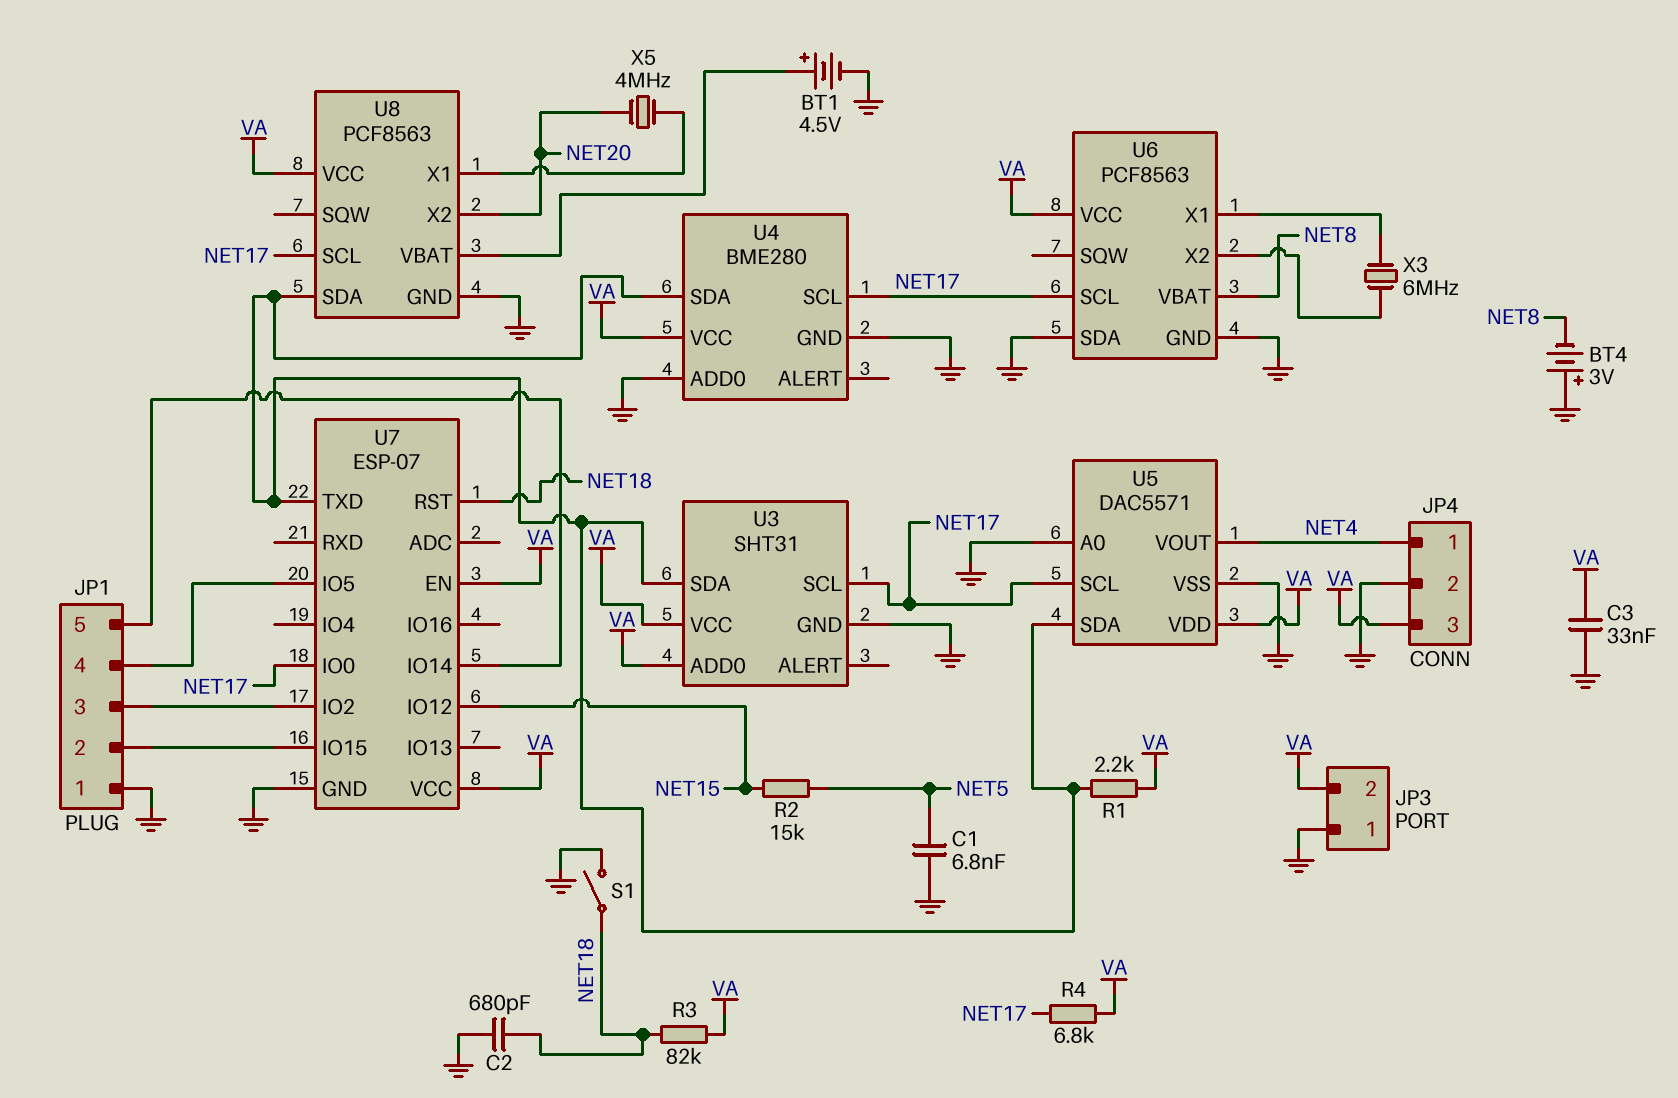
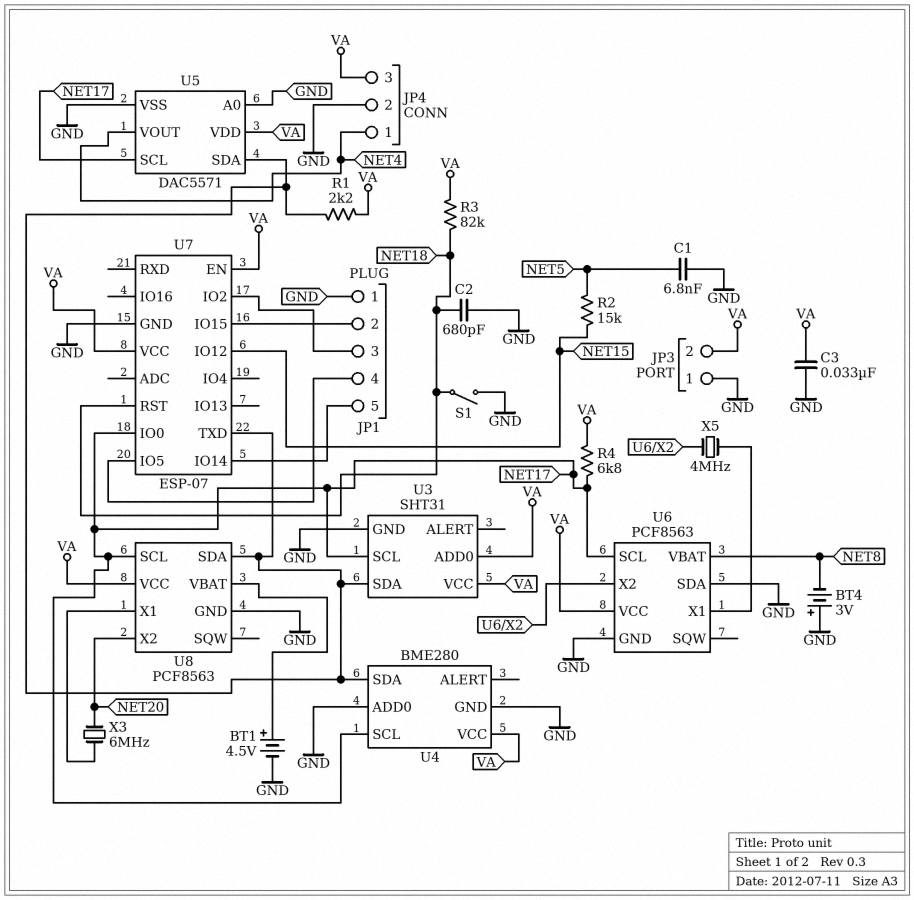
X3: 6MHz (U6/X1, U6/X2) -> 6MHz (NET20, U8/X1)
X5: 4MHz (NET20, U8/X1) -> 4MHz (U6/X1, U6/X2)

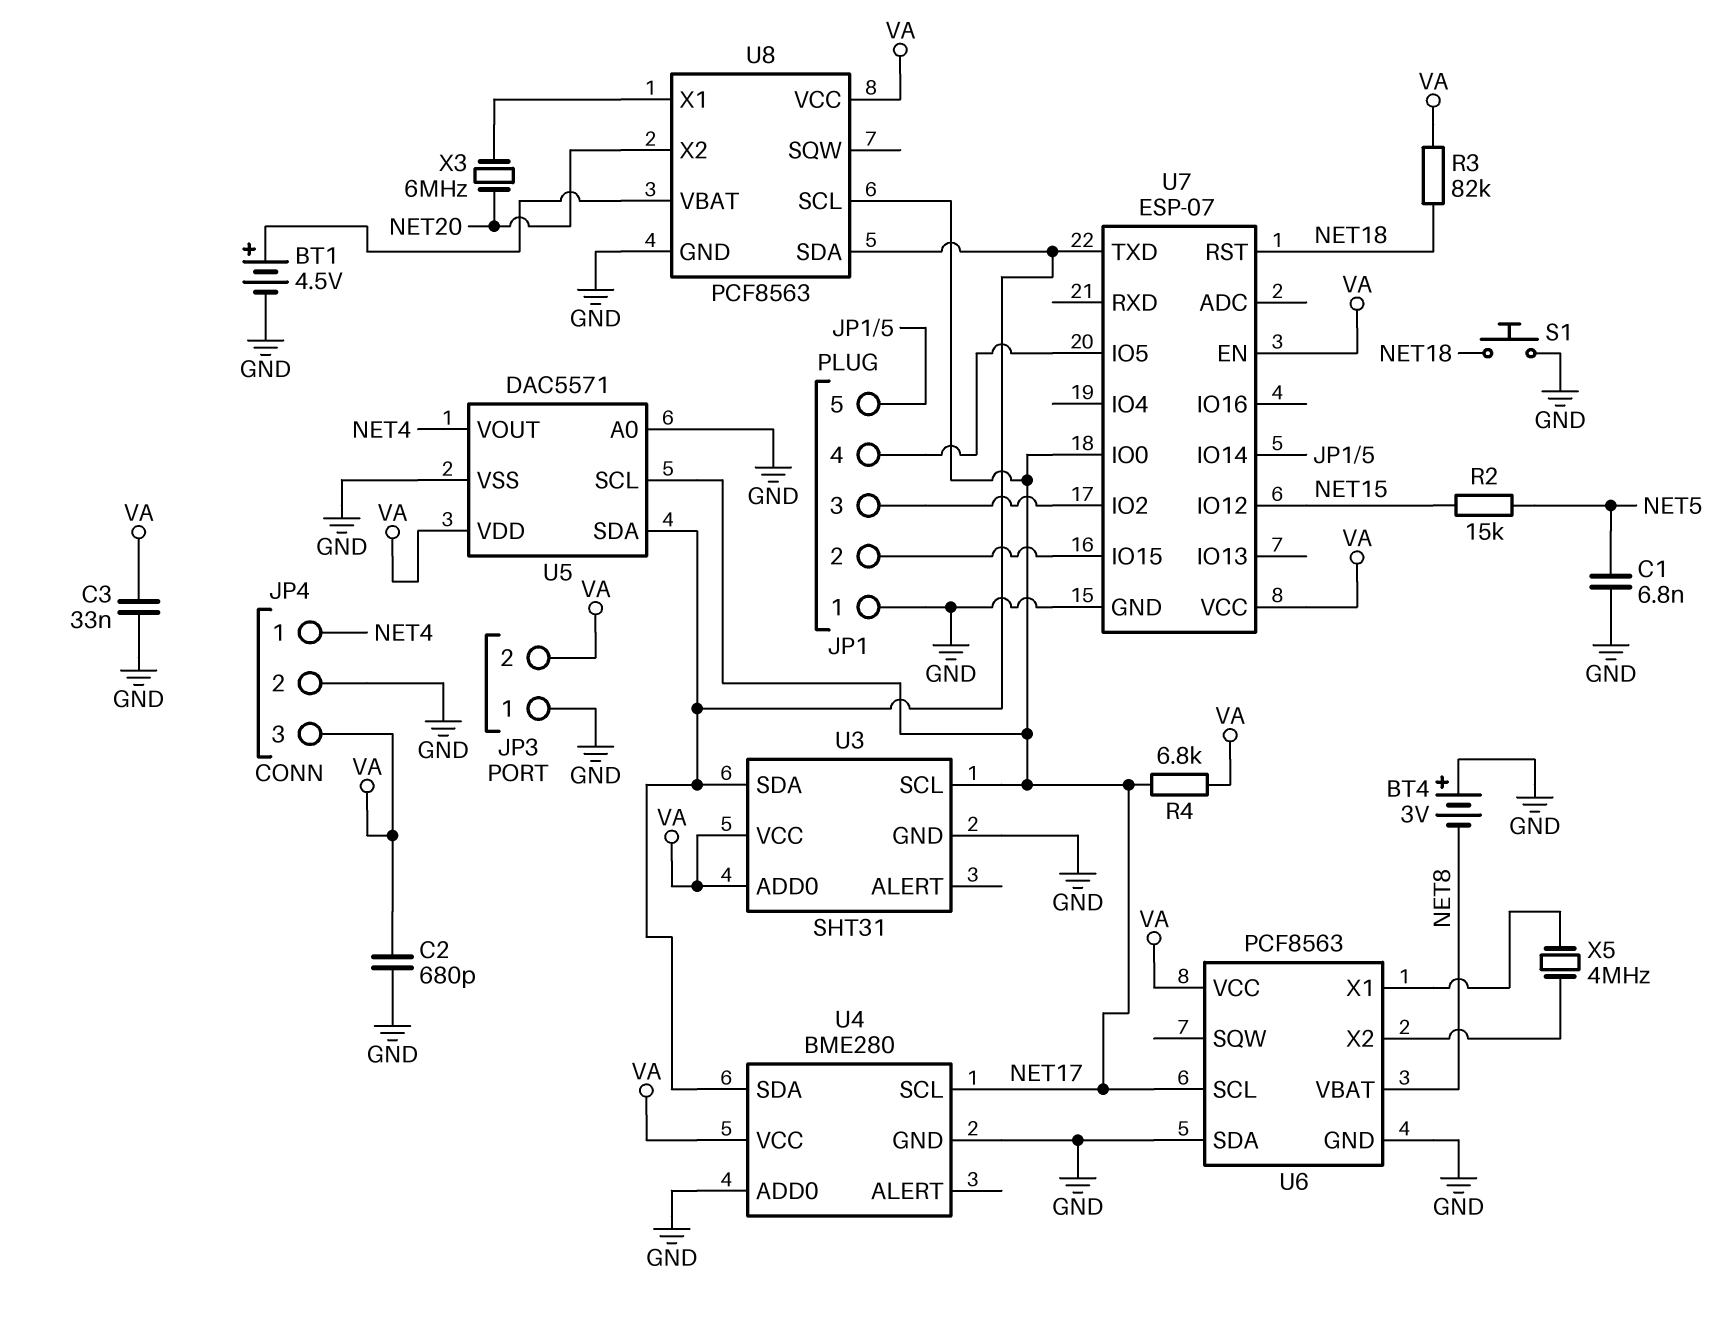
C2: 680pF (GND, NET18) -> 680pF (GND, VA)
R1: 2.2k (U3/SDA, VA) -> none
S1: switch (GND, NET18) -> button (GND, NET18)

